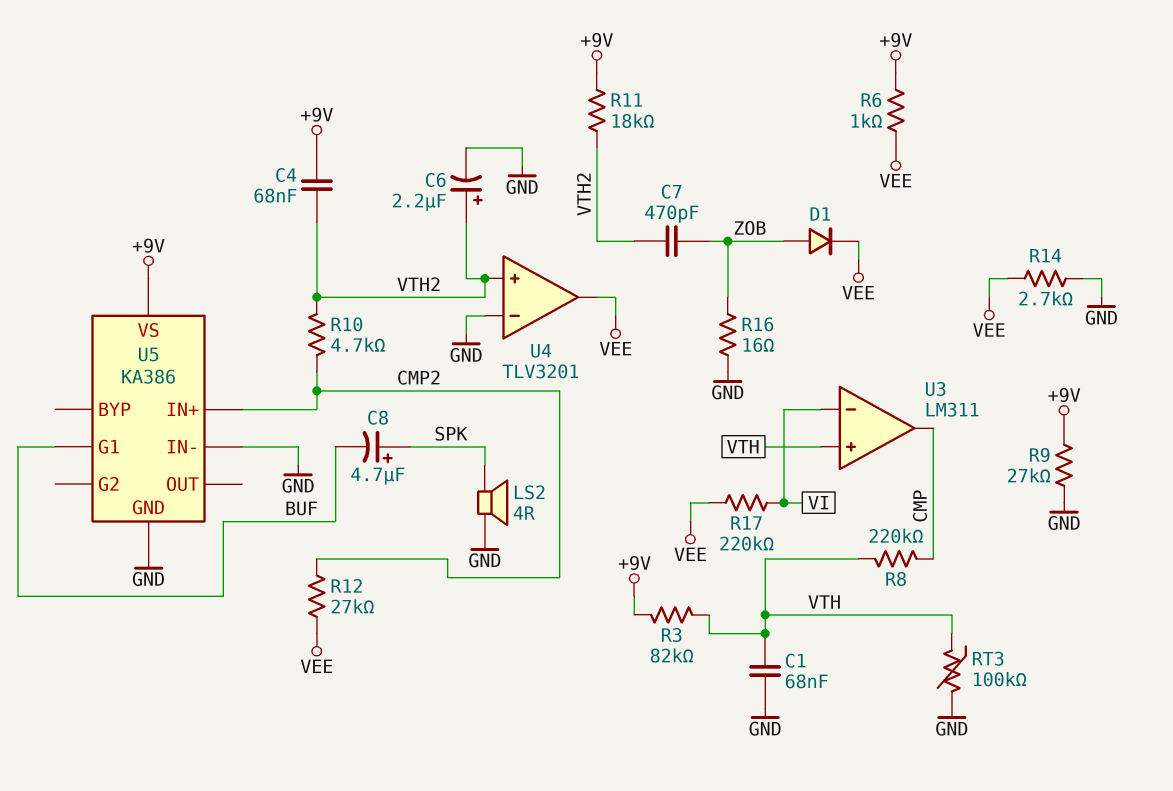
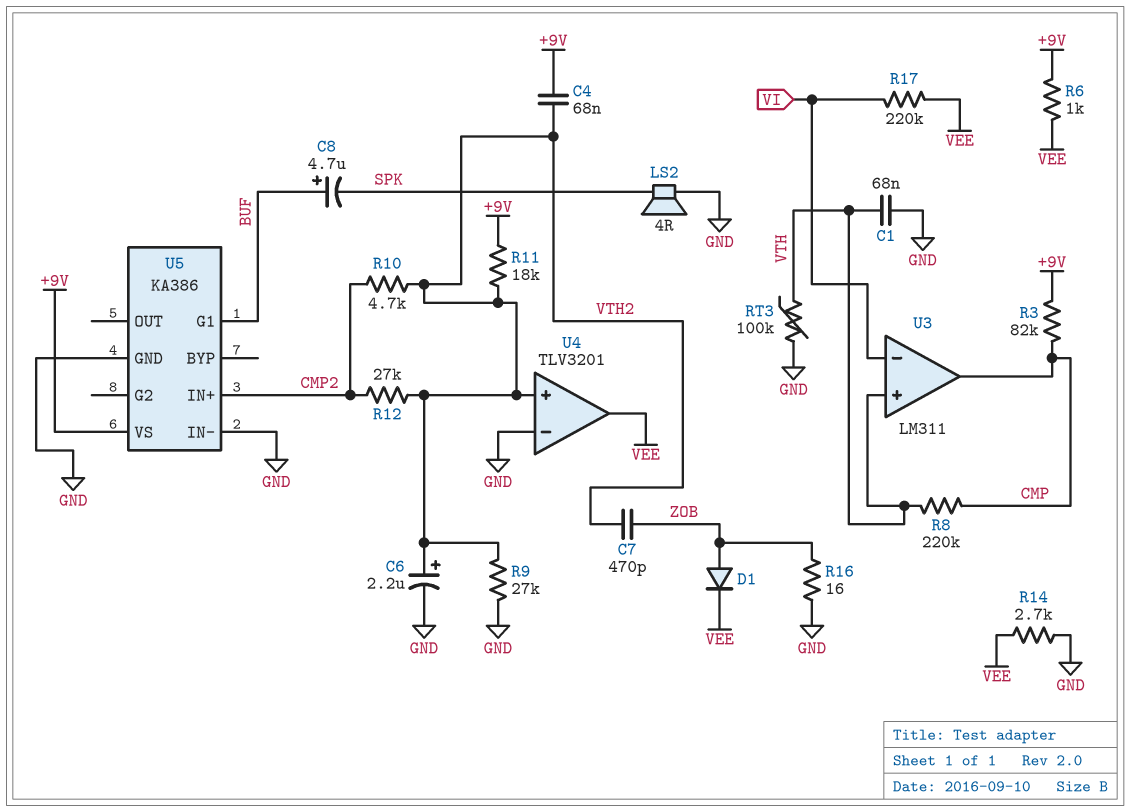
C8: 4.7uF (plus SPK, minus BUF) -> 4.7uF (plus BUF, minus SPK)
R3: 82k (+9V, VTH) -> 82k (+9V, CMP)
R9: 27k (+9V, GND) -> 27k (GND, VTH2)
R12: 27k (CMP2, VEE) -> 27k (CMP2, VTH2)

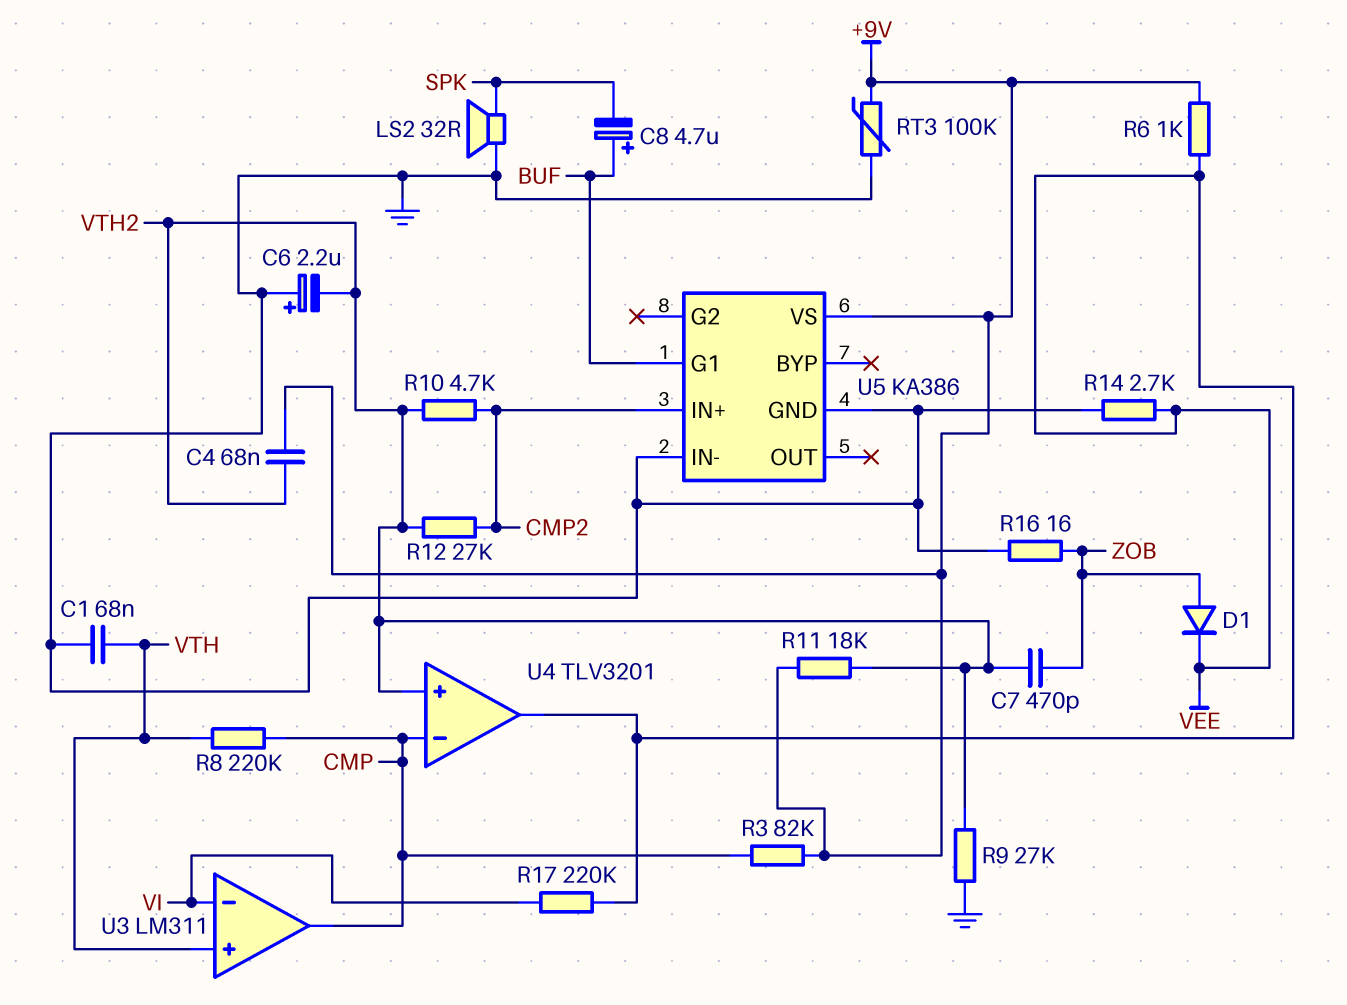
C6: 2.2uF (plus VTH2, minus GND) -> 2.2uF (plus GND, minus VTH2)
LS2: speaker 4R (GND, SPK) -> speaker 32R (GND, SPK)
RT3: 100k (GND, VTH) -> 100k (+9V, GND)
U4 pin in-: GND -> CMP

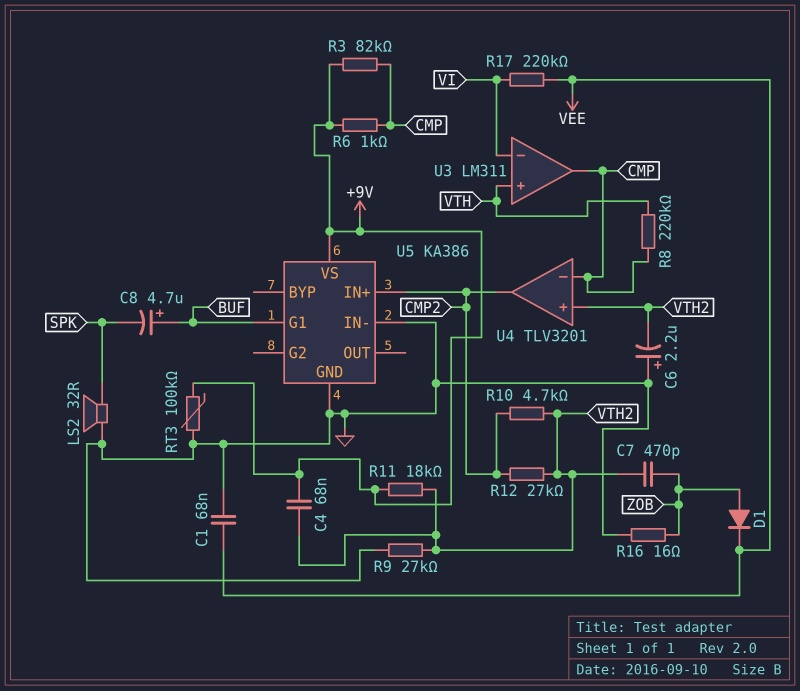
C1: 68nF (GND, VTH) -> 68nF (GND, VEE)
R6: 1k (+9V, VEE) -> 1k (+9V, CMP)
R14: 2.7k (GND, VEE) -> none
U4 pin out: VEE -> CMP2

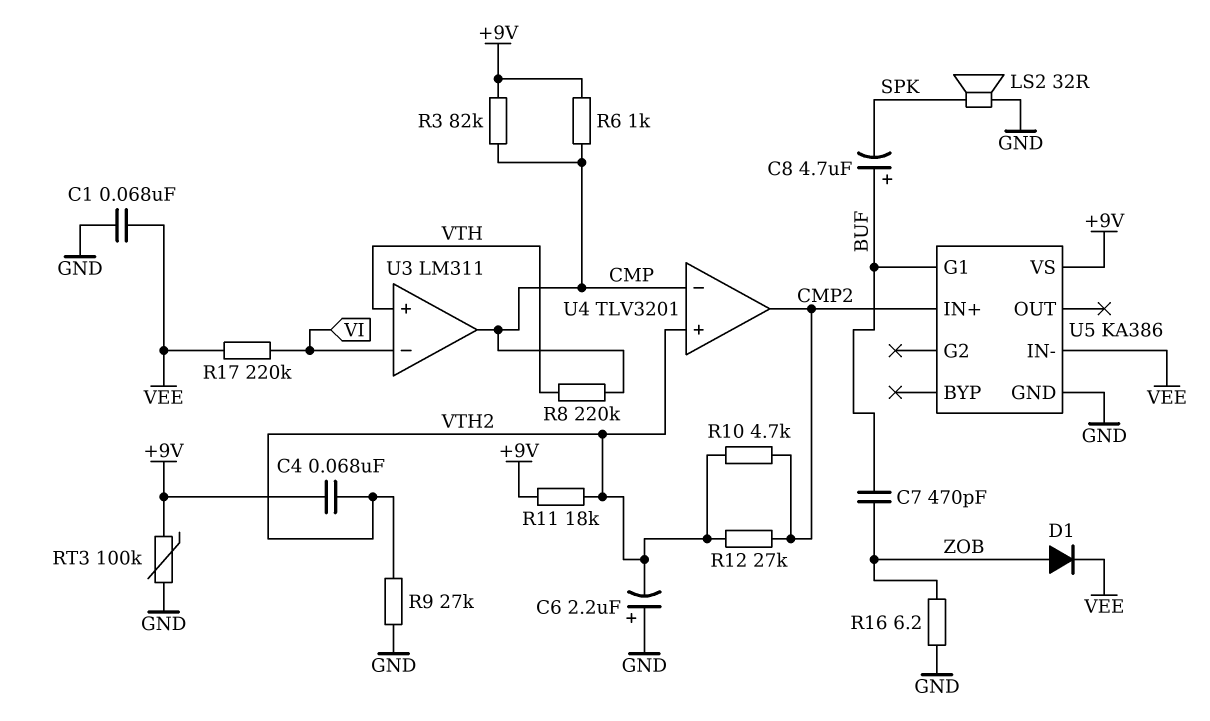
C7: 470pF (VTH2, ZOB) -> 470pF (BUF, ZOB)
R16: 16 (GND, ZOB) -> 6.2 (GND, ZOB)
U5 pin IN-: GND -> VEE

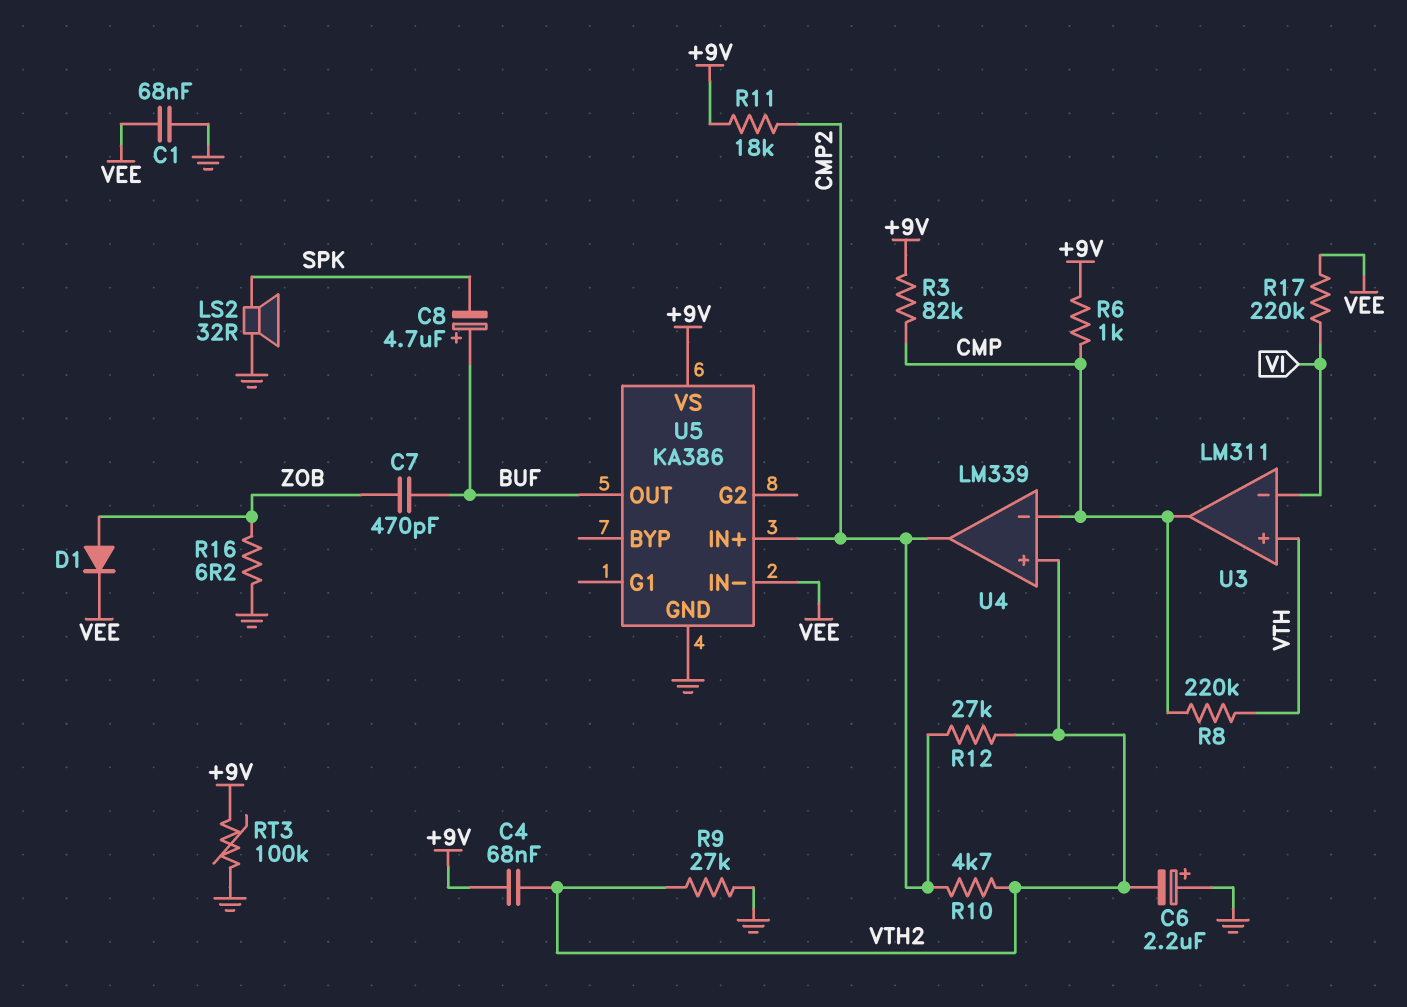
R11: 18k (+9V, VTH2) -> 18k (+9V, CMP2)
U4: TLV3201 -> LM339
U5 pin G1: BUF -> none
U5 pin OUT: none -> BUF

